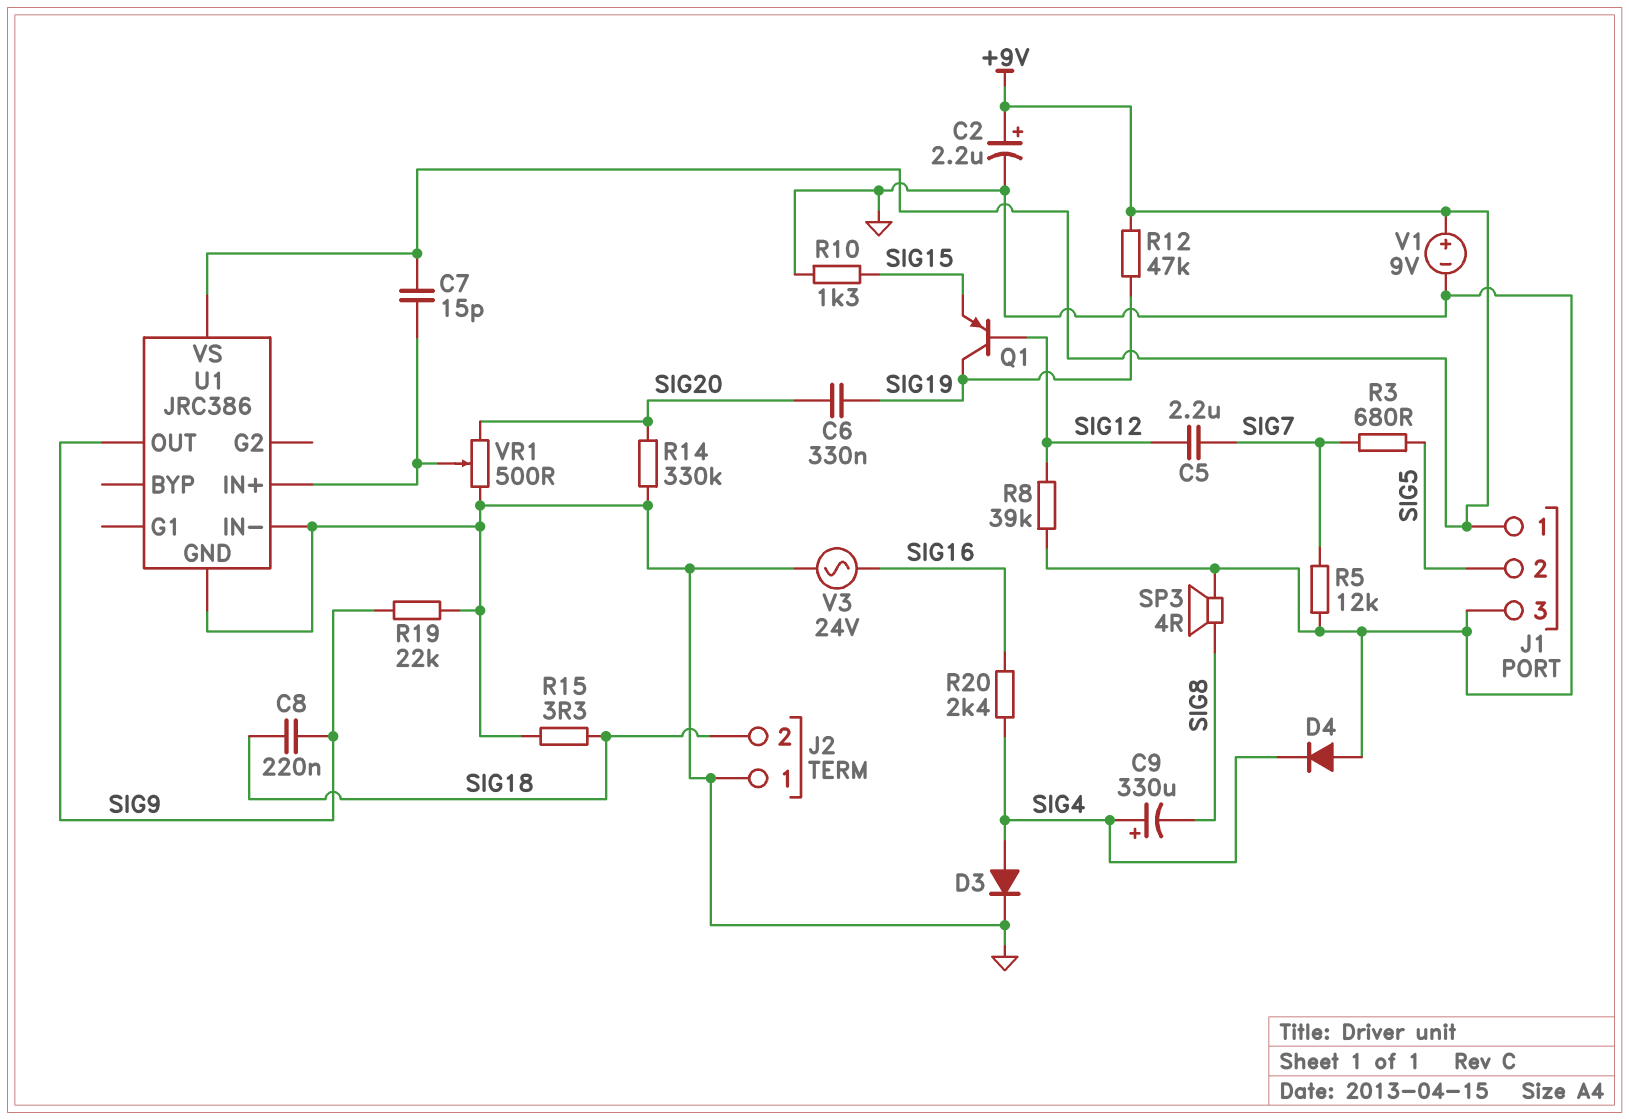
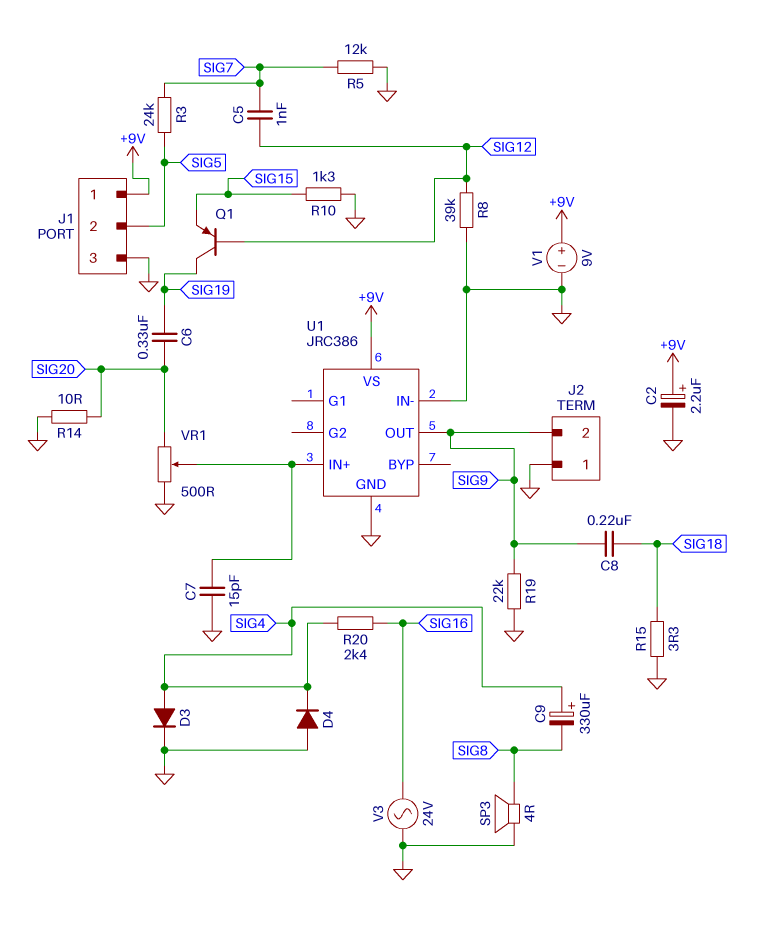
C5: 2.2uF (SIG7, SIG12) -> 1nF (SIG7, SIG12)
C7: 15pF (+9V, U1/IN+) -> 15pF (GND, U1/IN+)
J2 pin 2: SIG18 -> SIG9
R3: 680 (SIG5, SIG7) -> 24k (SIG5, SIG7)
R12: 47k (+9V, SIG19) -> none
R14: 330k (GND, SIG20) -> 10 (GND, SIG20)

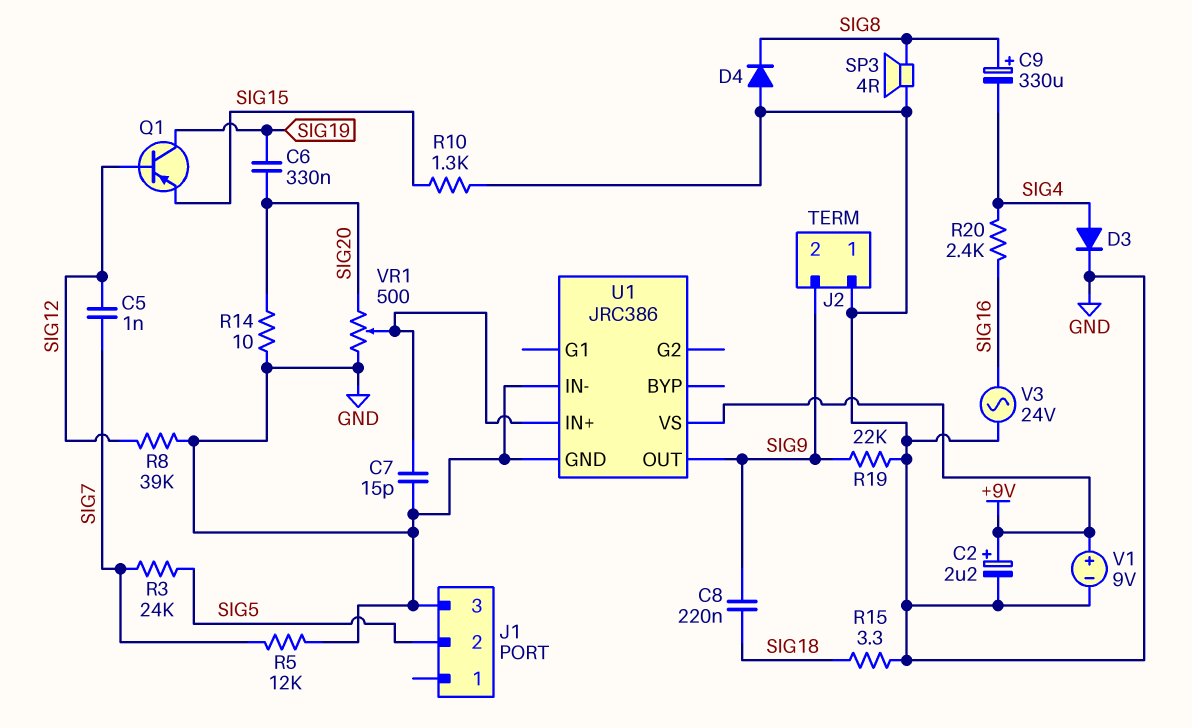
C9: 330uF (plus SIG4, minus SIG8) -> 330uF (plus SIG8, minus SIG4)
D4: diode (A GND, K SIG4) -> diode (A GND, K SIG8)
J1 pin 1: +9V -> none

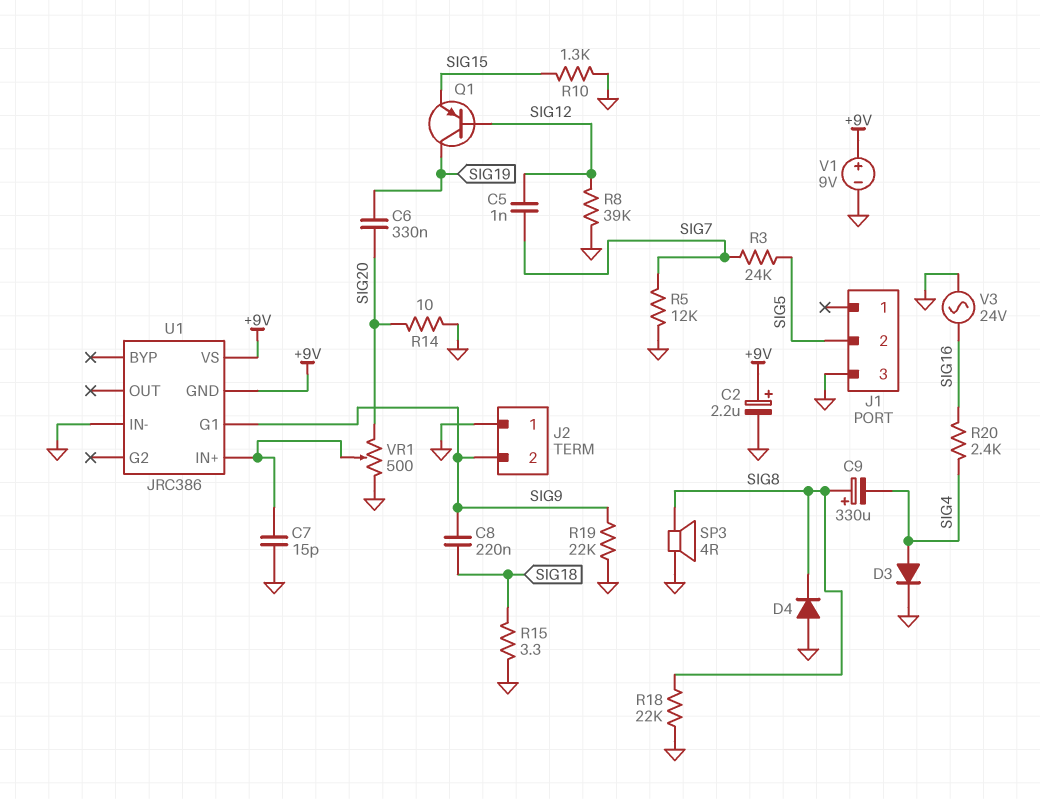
R18: none -> 22k (GND, SIG8)
U1 pin G1: none -> SIG9
U1 pin GND: GND -> +9V
U1 pin OUT: SIG9 -> none

